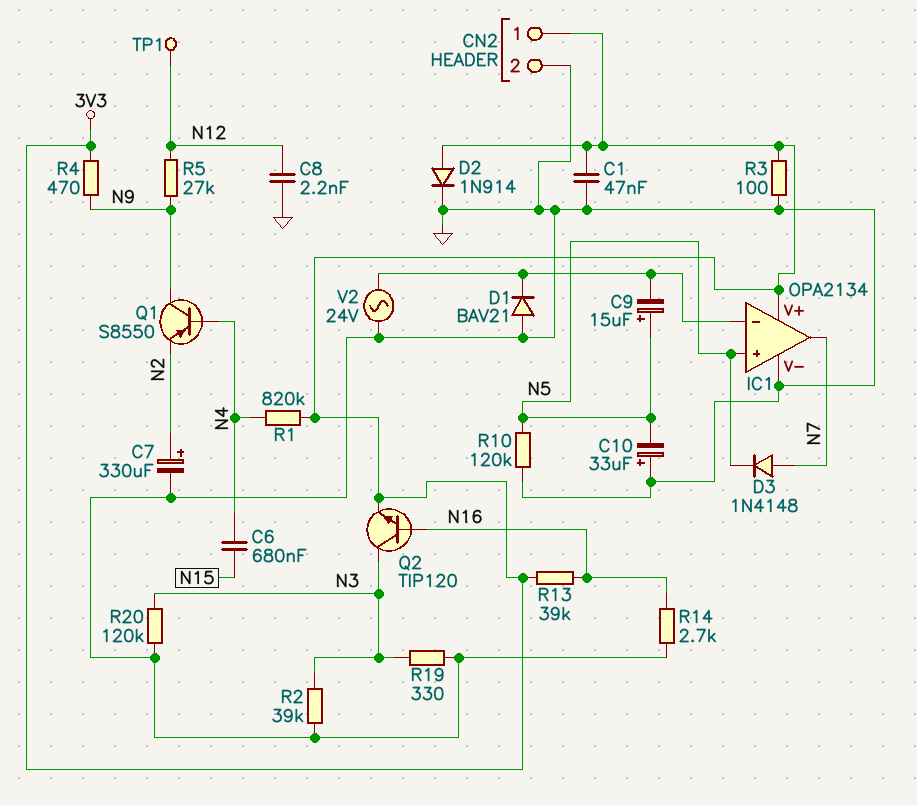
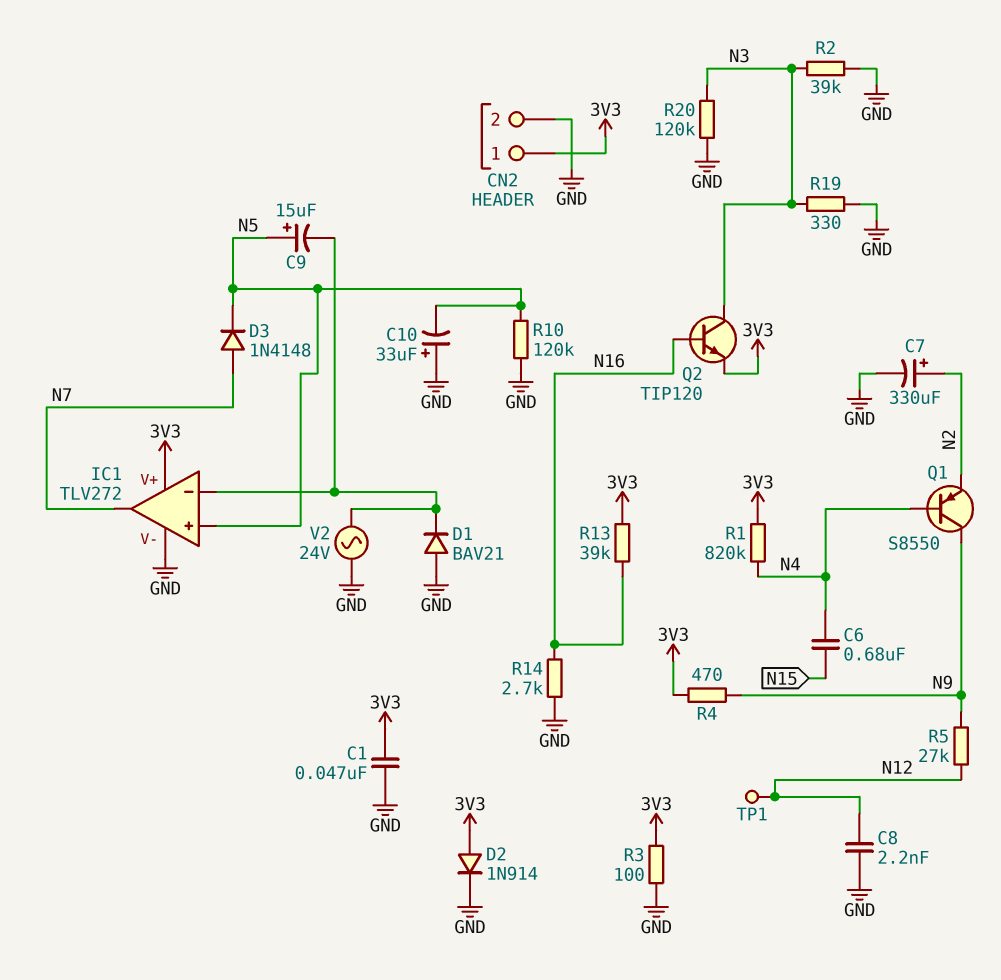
IC1: OPA2134 -> TLV272

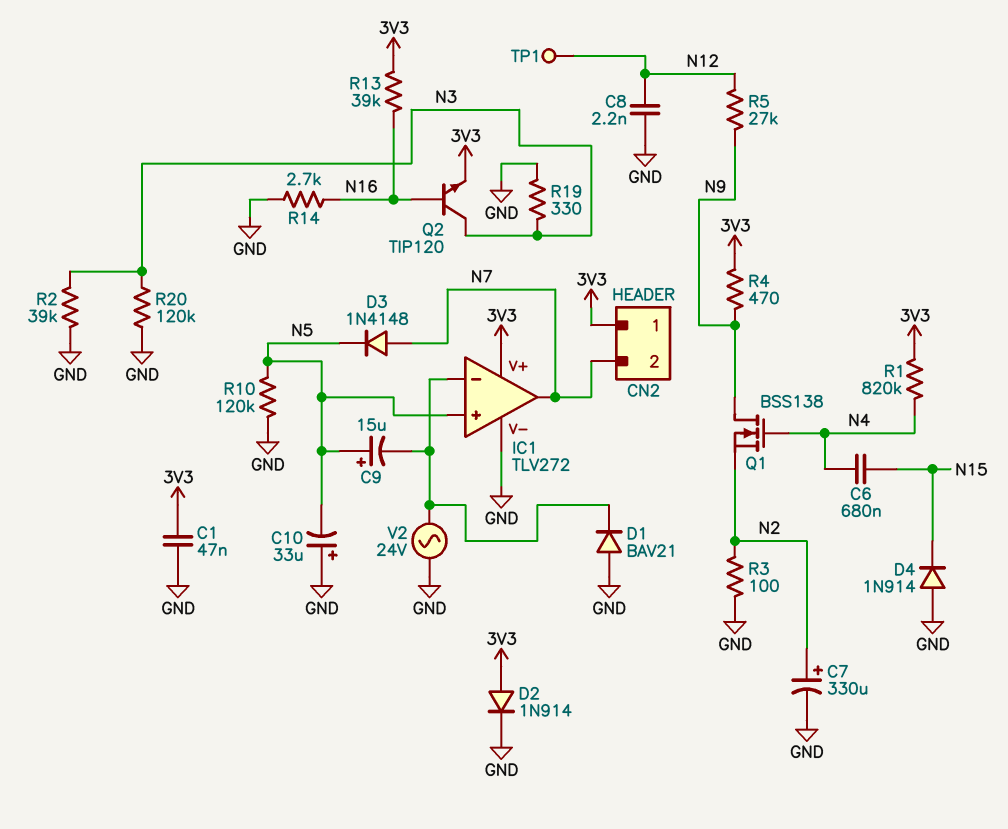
CN2 pin 2: GND -> N7
D4: none -> diode 1N914 (A GND, K N15)
Q1: PNP S8550 (B N4, C N9, E N2) -> NMOS BSS138 (G N4, D N9, S N2)
R3: 100 (3V3, GND) -> 100 (GND, N2)

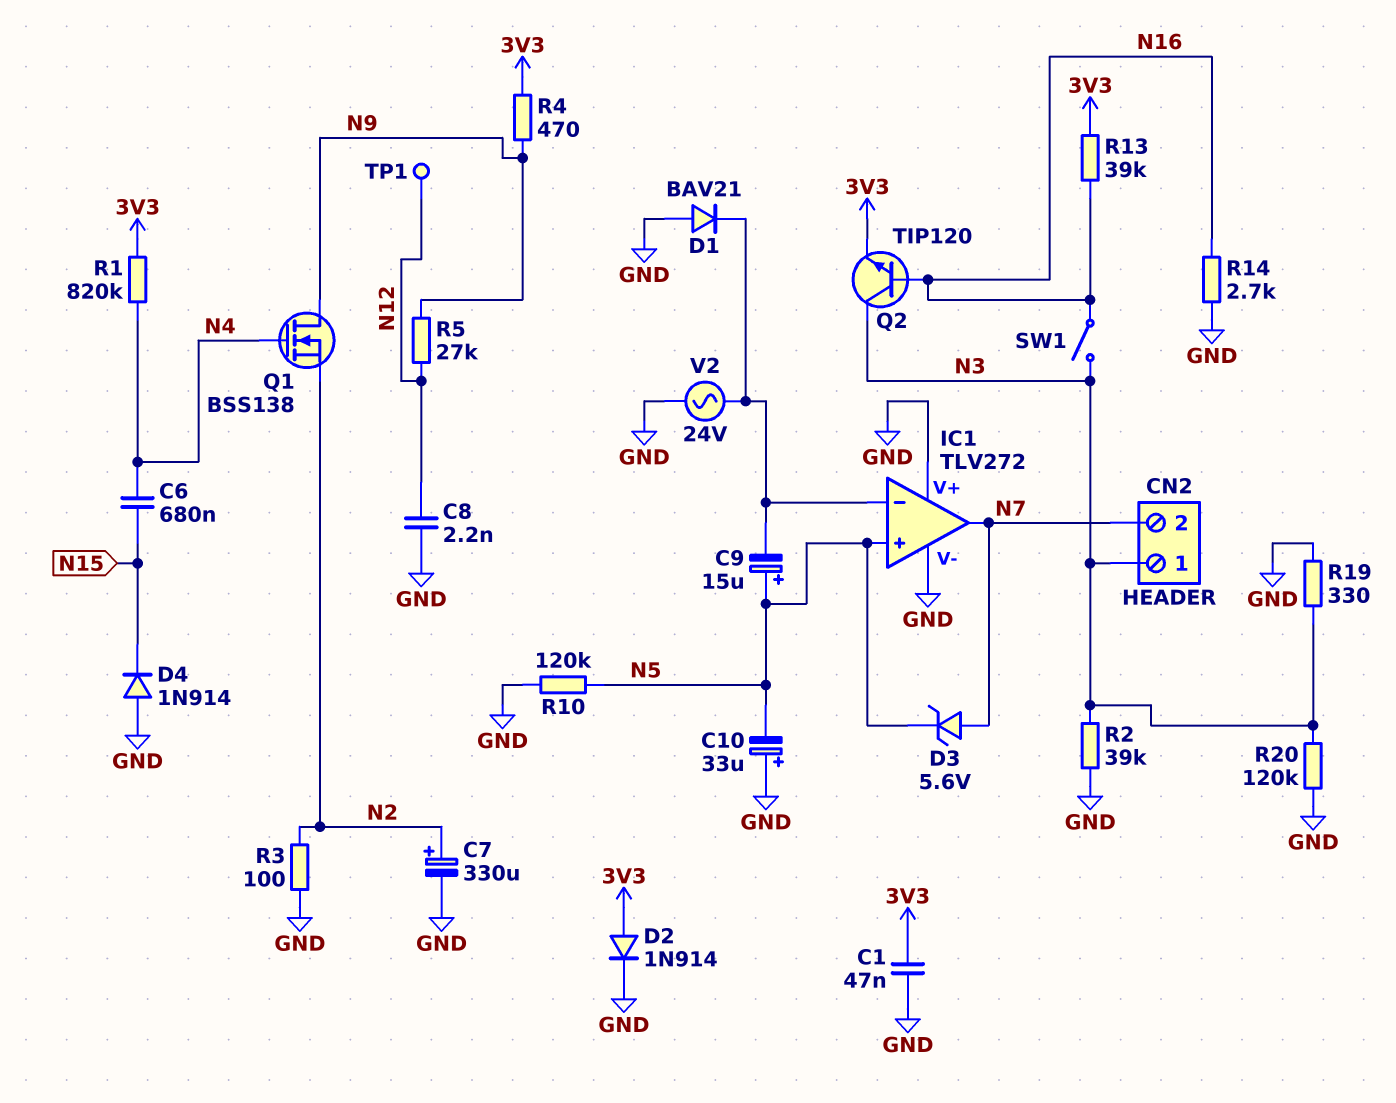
CN2 pin 1: 3V3 -> N3
D3: diode 1N4148 (A N7, K N5) -> zener 5.6V (A N7, K N5)
IC1 pin V+: 3V3 -> GND
SW1: none -> switch (N3, N16)

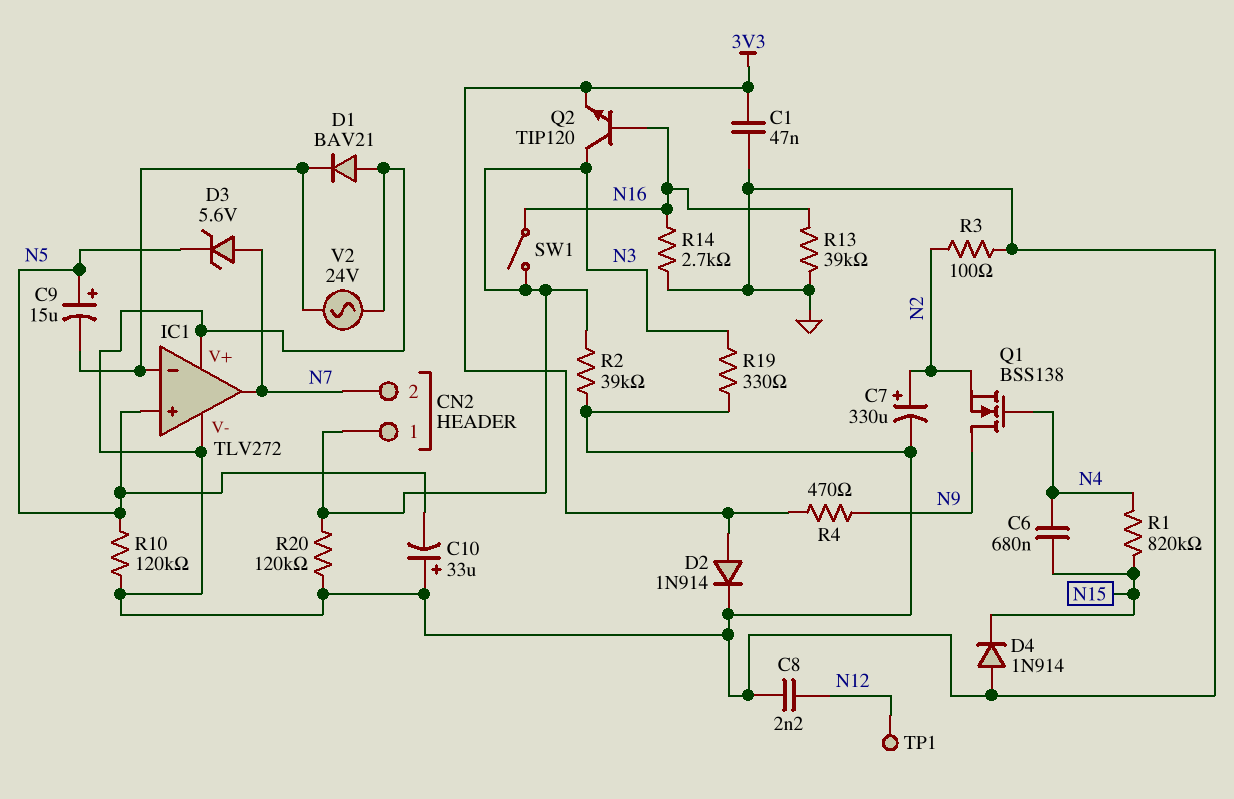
R1: 820k (3V3, N4) -> 820k (N4, N15)
R5: 27k (N9, N12) -> none
R13: 39k (3V3, N16) -> 39k (GND, N16)

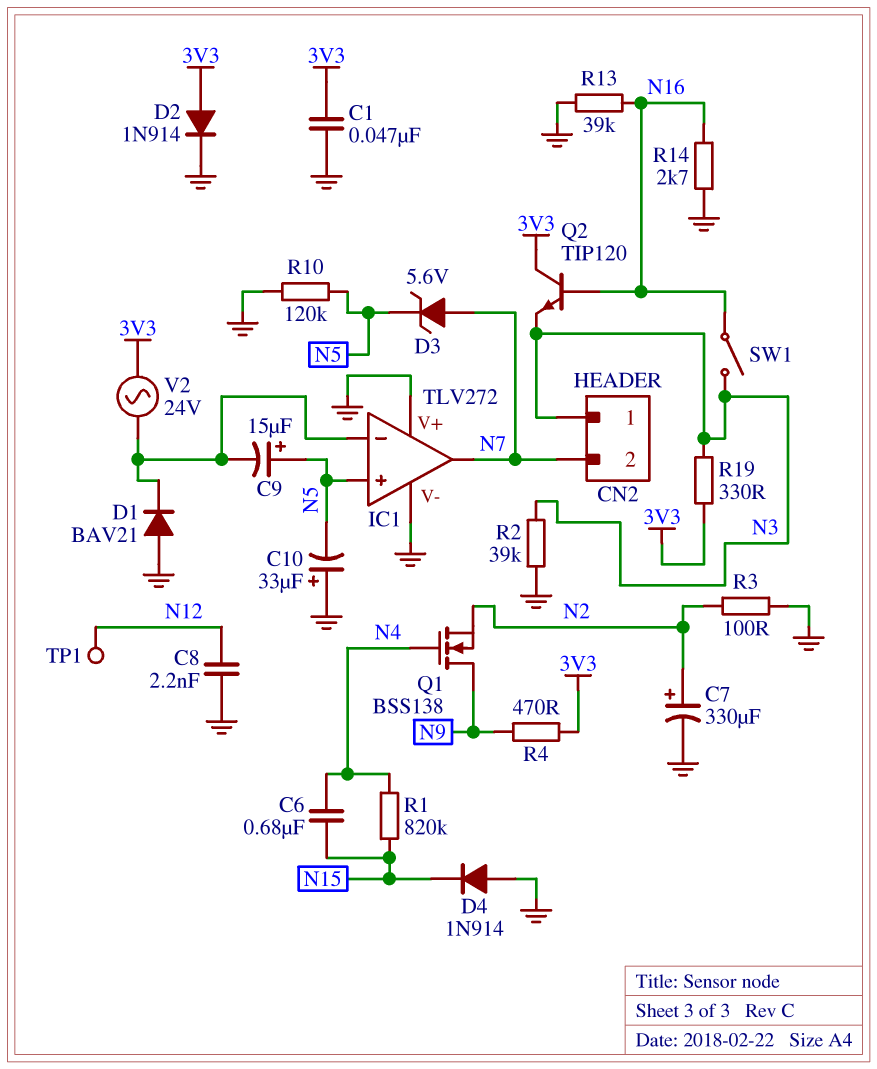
Q2: NPN TIP120 (B N16, C N3, E 3V3) -> NPN TIP120 (B N16, C 3V3, E N3)
R19: 330 (GND, N3) -> 330 (3V3, N3)
R20: 120k (GND, N3) -> none
V2: AC 24V (GND, IC1/in-) -> AC 24V (3V3, IC1/in-)

